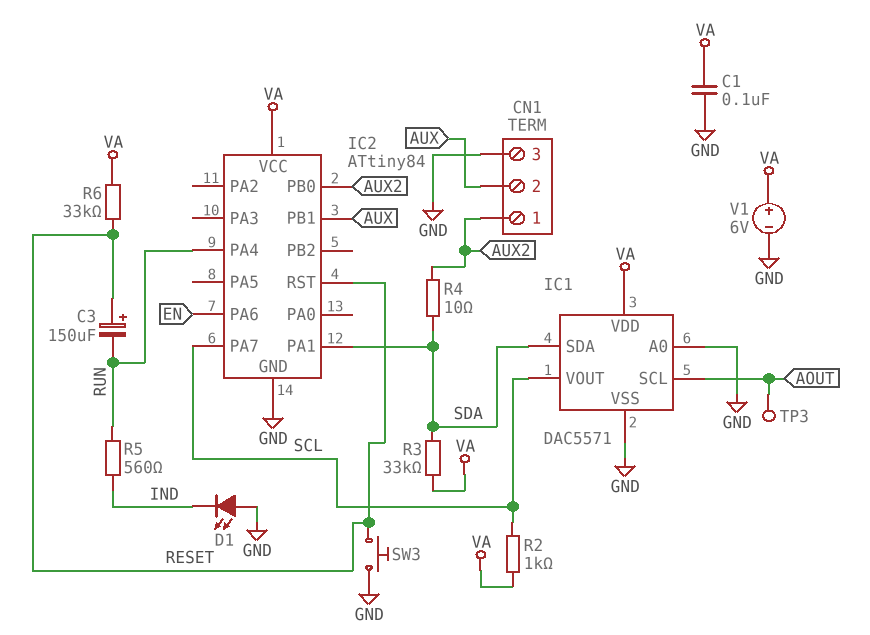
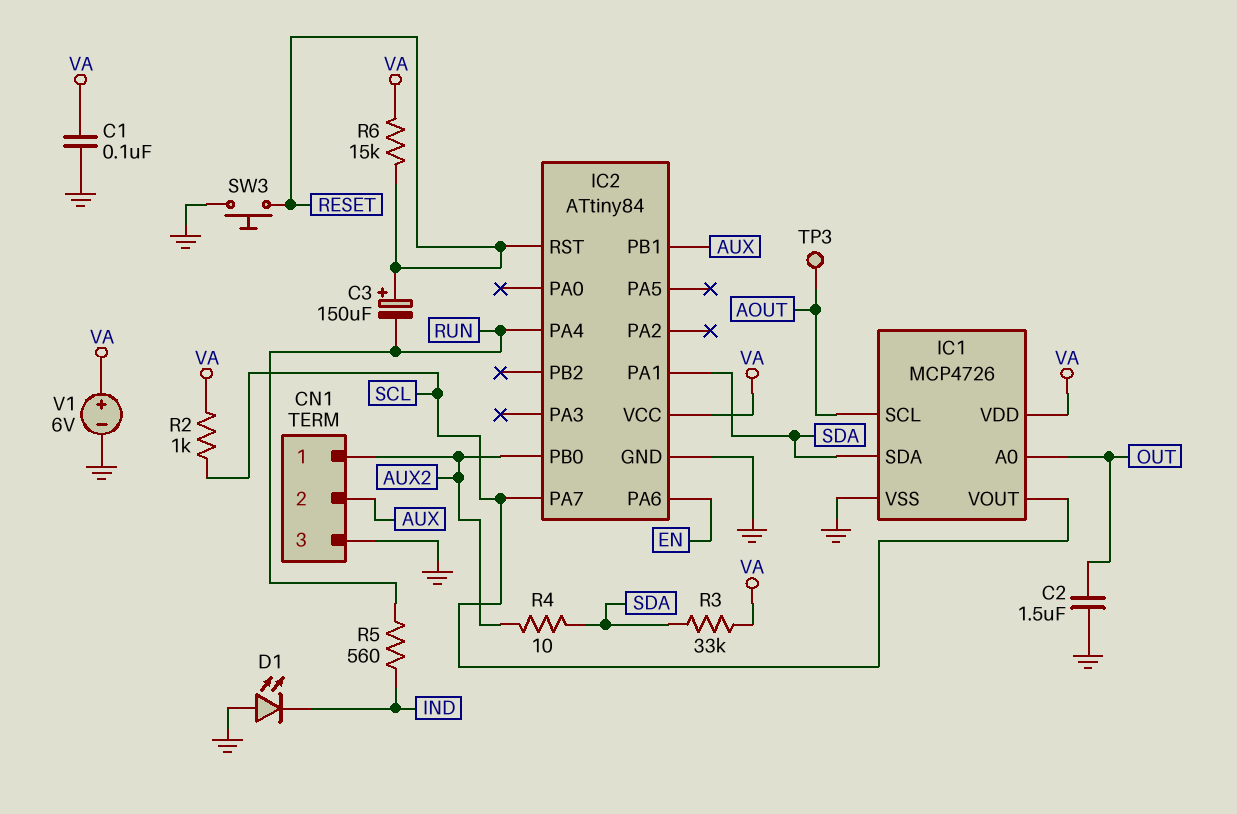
C2: none -> 1.5uF (GND, OUT)
IC1: DAC5571 -> MCP4726
IC1 pin A0: GND -> OUT
R6: 33k (RESET, VA) -> 15k (RESET, VA)

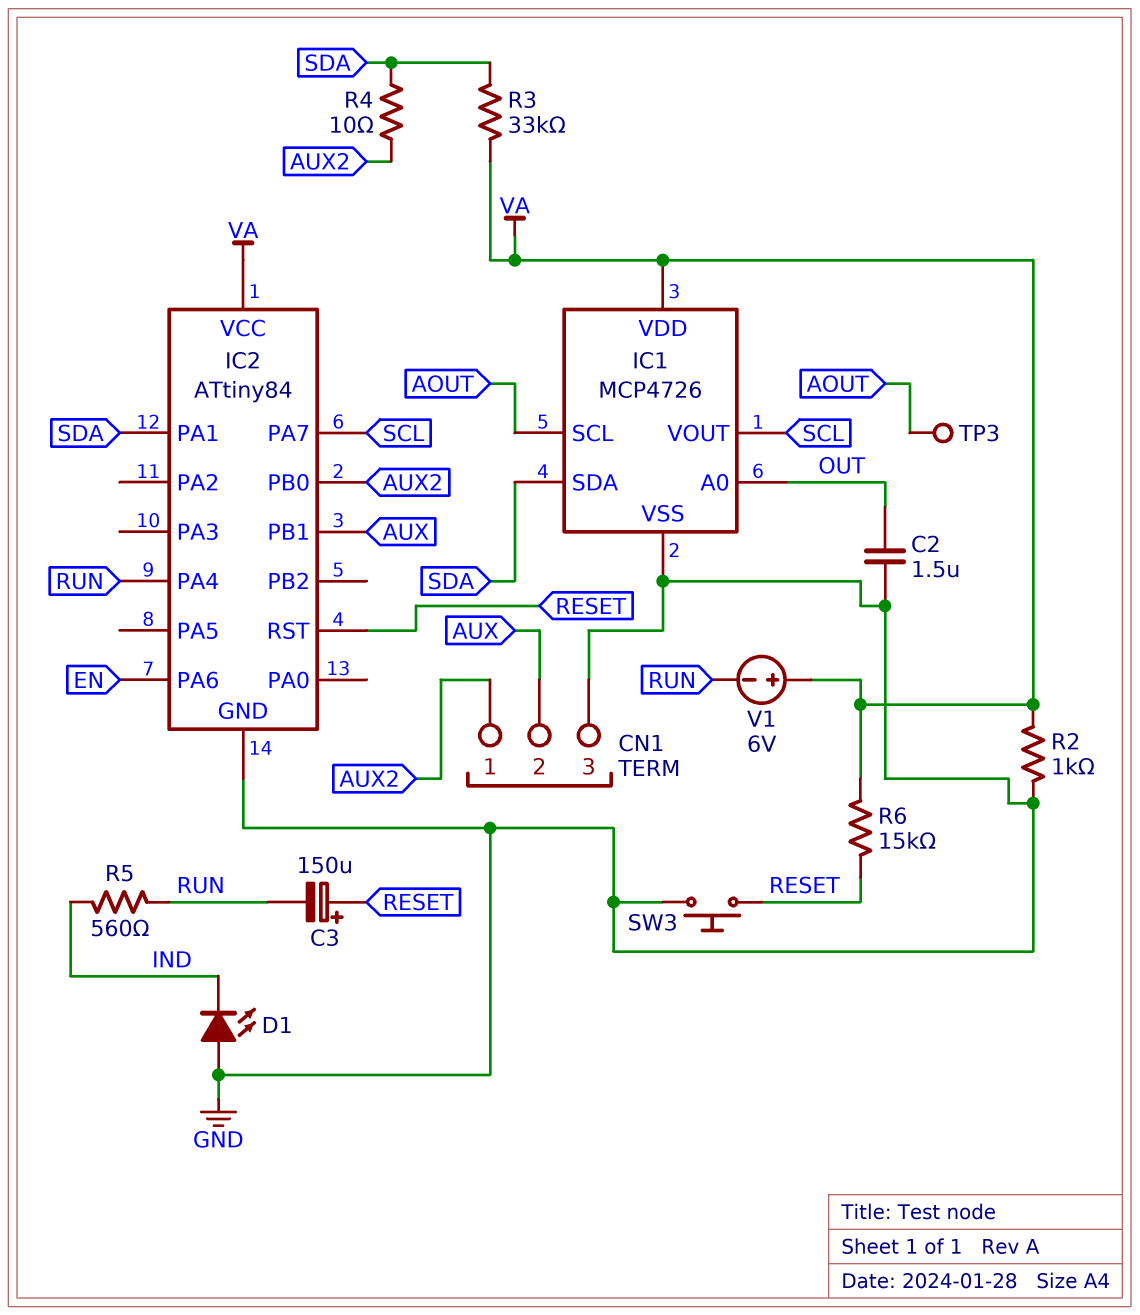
C1: 100nF (GND, VA) -> none
R2: 1k (SCL, VA) -> 1k (GND, VA)
V1: 6V (plus VA, minus GND) -> 6V (plus VA, minus RUN)

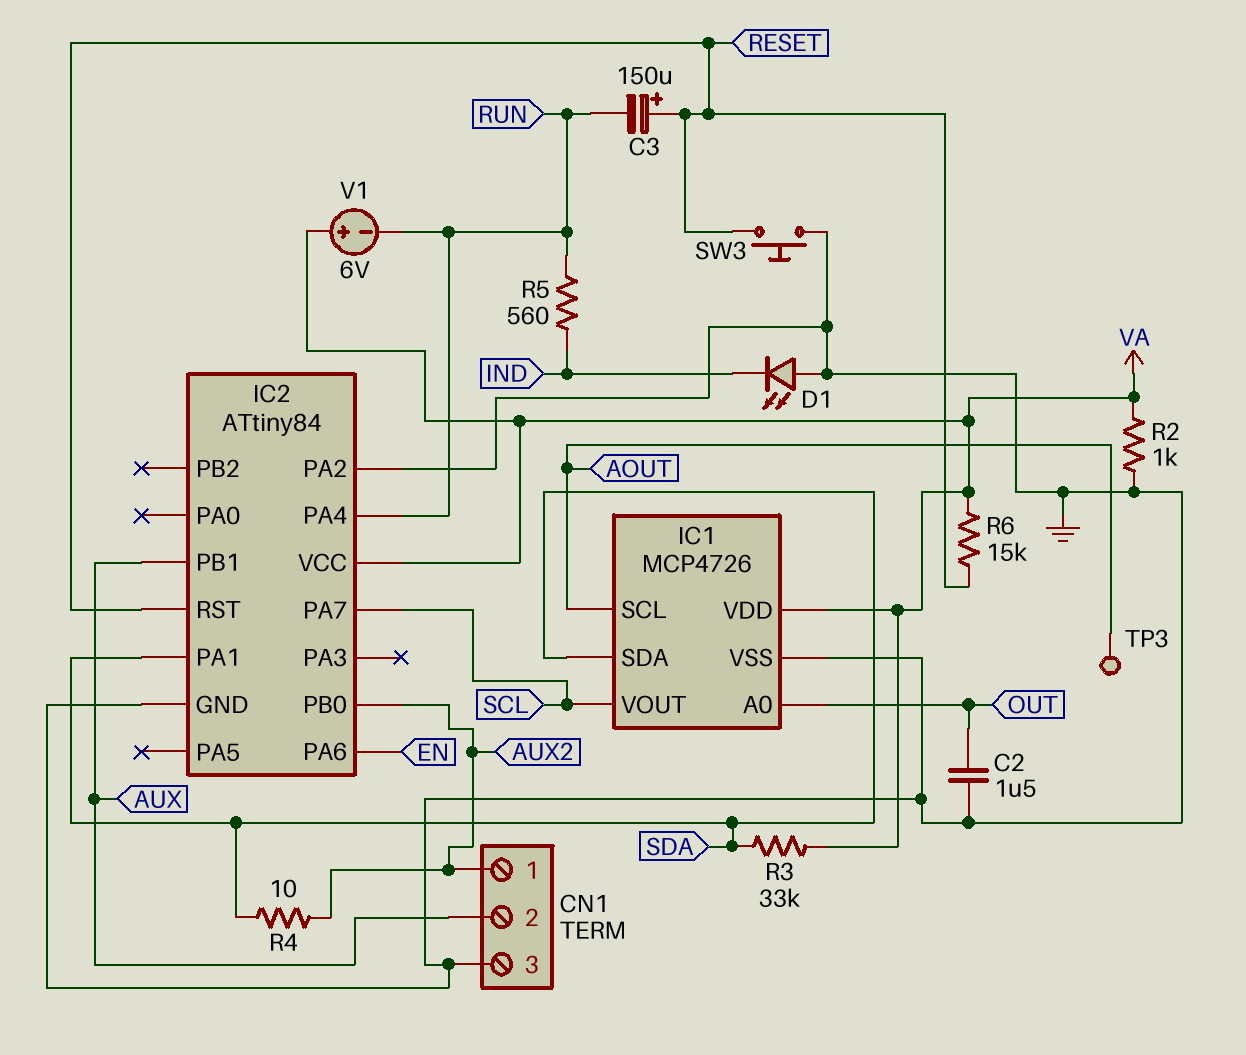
IC2 pin PA2: none -> GND

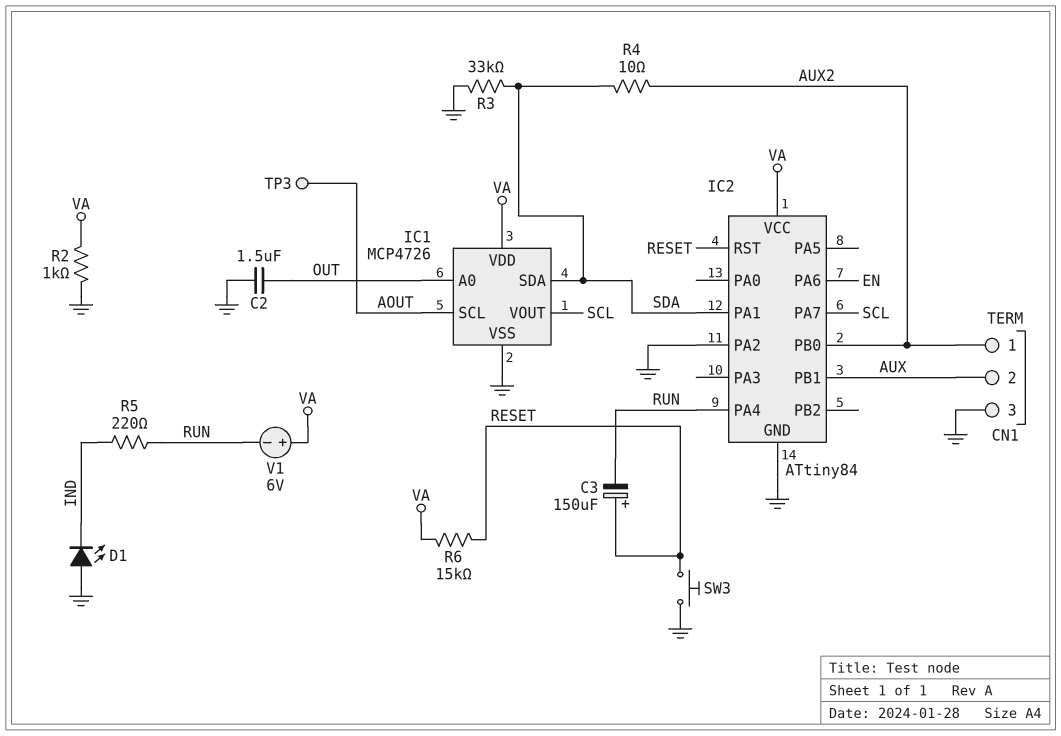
R3: 33k (SDA, VA) -> 33k (GND, SDA)
R5: 560 (IND, RUN) -> 220 (IND, RUN)

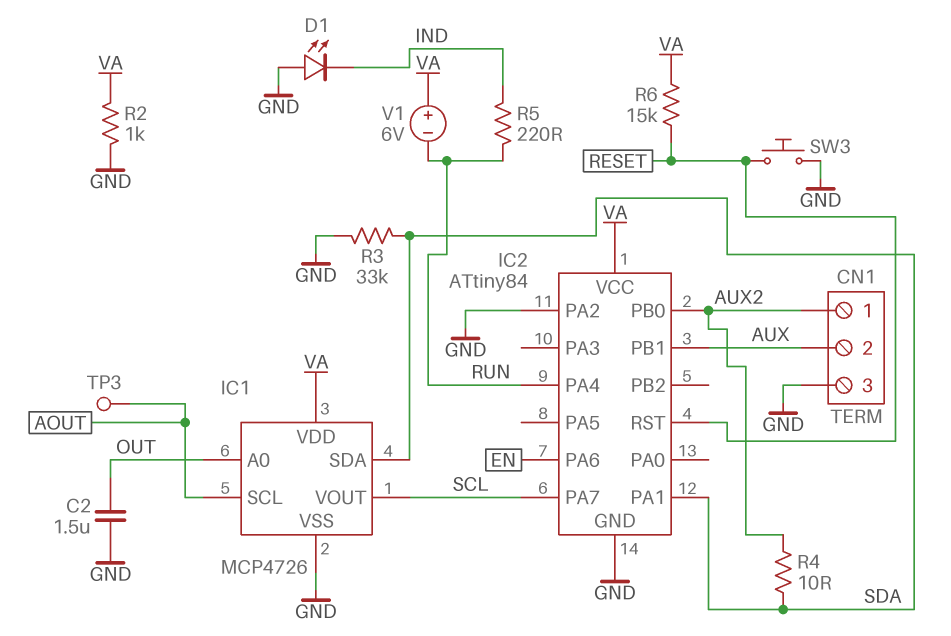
C3: 150uF (plus RESET, minus RUN) -> none

